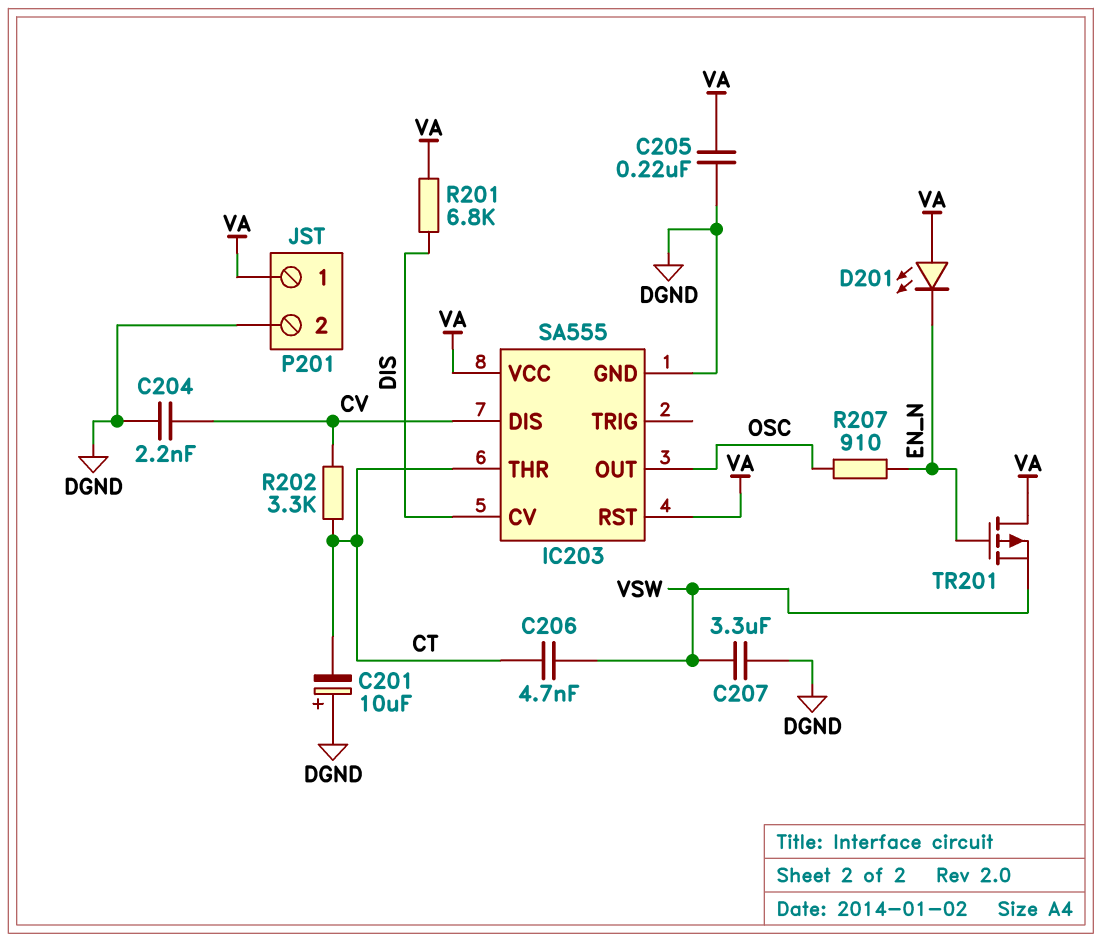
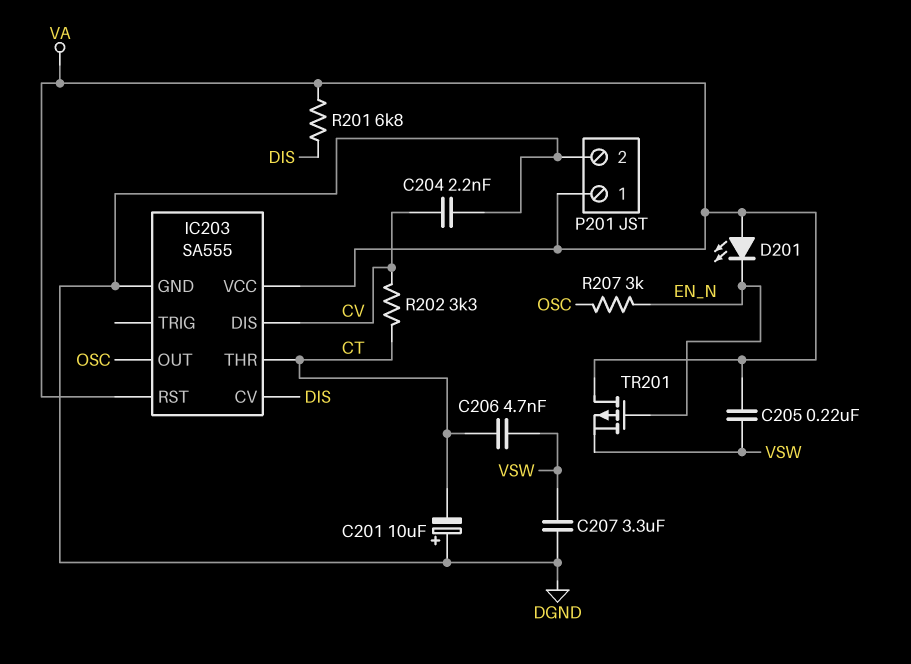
C205: 220nF (DGND, VA) -> 220nF (VA, VSW)
R207: 910 (EN_N, OSC) -> 3k (EN_N, OSC)

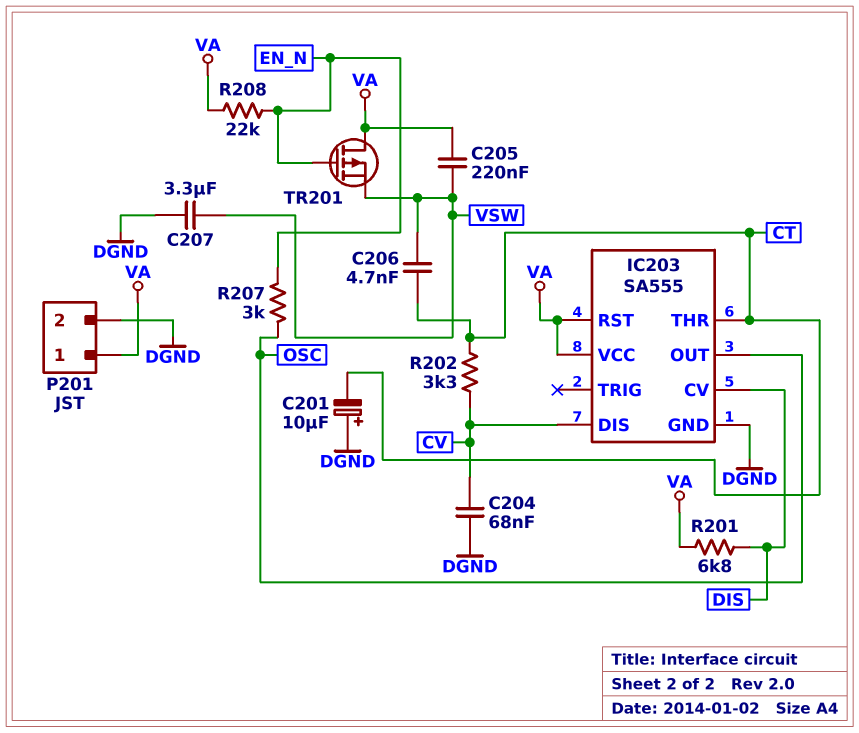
C204: 2.2nF (CV, DGND) -> 68nF (CV, DGND)
D201: LED (A VA, K EN_N) -> none
R208: none -> 22k (EN_N, VA)

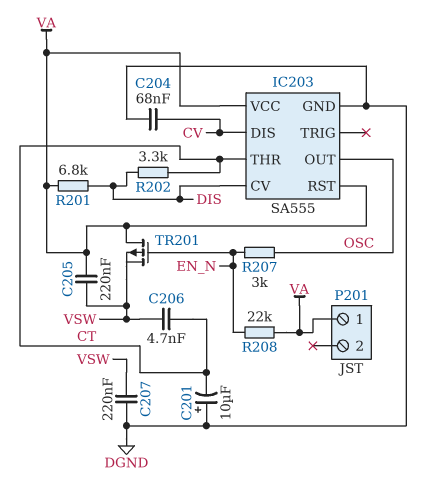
C207: 3.3uF (DGND, VSW) -> 220nF (DGND, VSW)
P201 pin 2: DGND -> none
R202: 3.3k (CT, CV) -> 3.3k (CT, DIS)

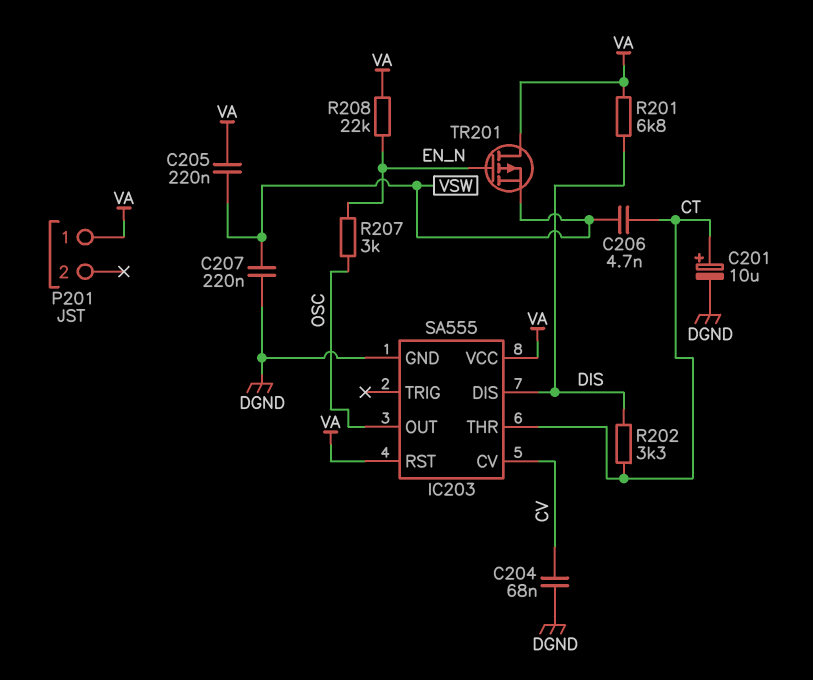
C201: 10uF (plus DGND, minus CT) -> 10uF (plus CT, minus DGND)
IC203 pin CV: DIS -> CV
IC203 pin DIS: CV -> DIS

